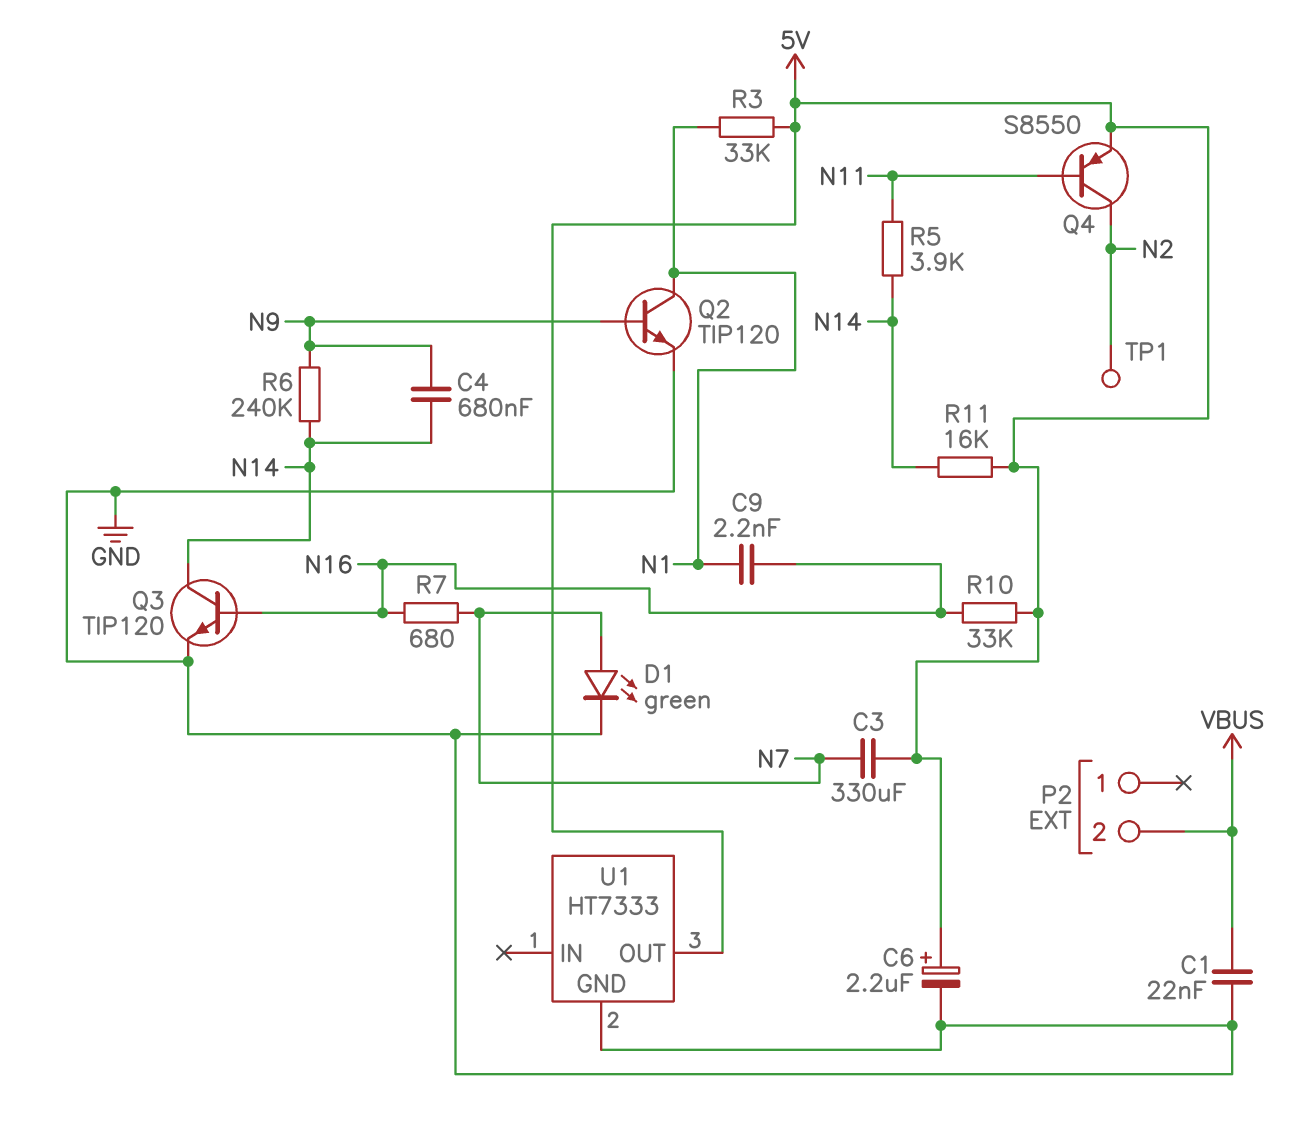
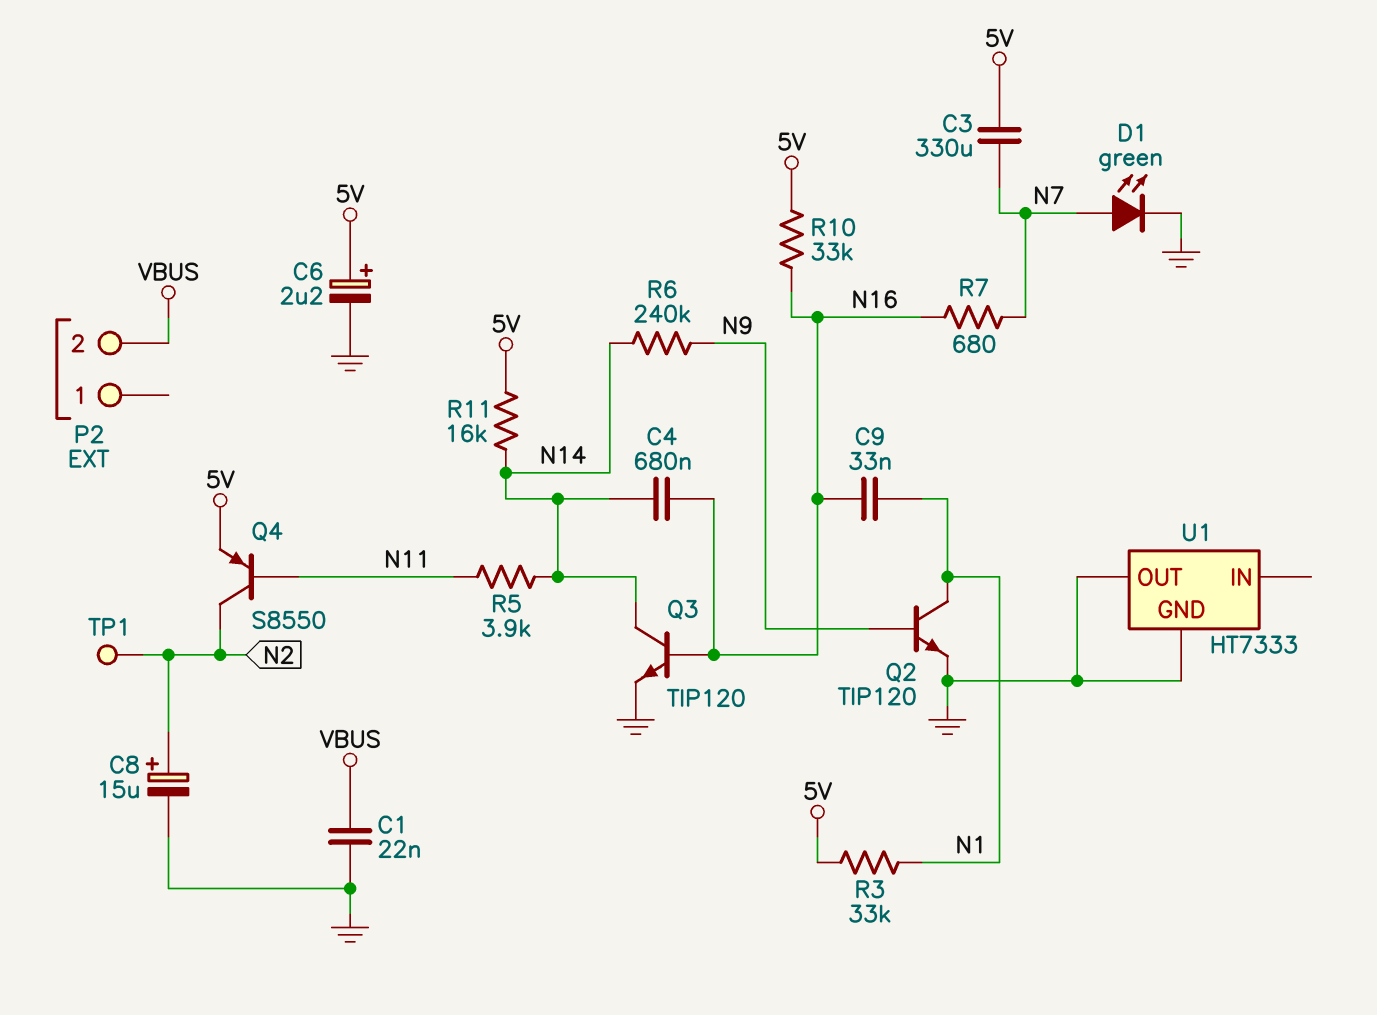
C4: 680nF (N9, N14) -> 680nF (N14, N16)
C8: none -> 15uF (plus N2, minus GND)
C9: 2.2nF (N1, N16) -> 33nF (N1, N16)
U1 pin OUT: 5V -> GND

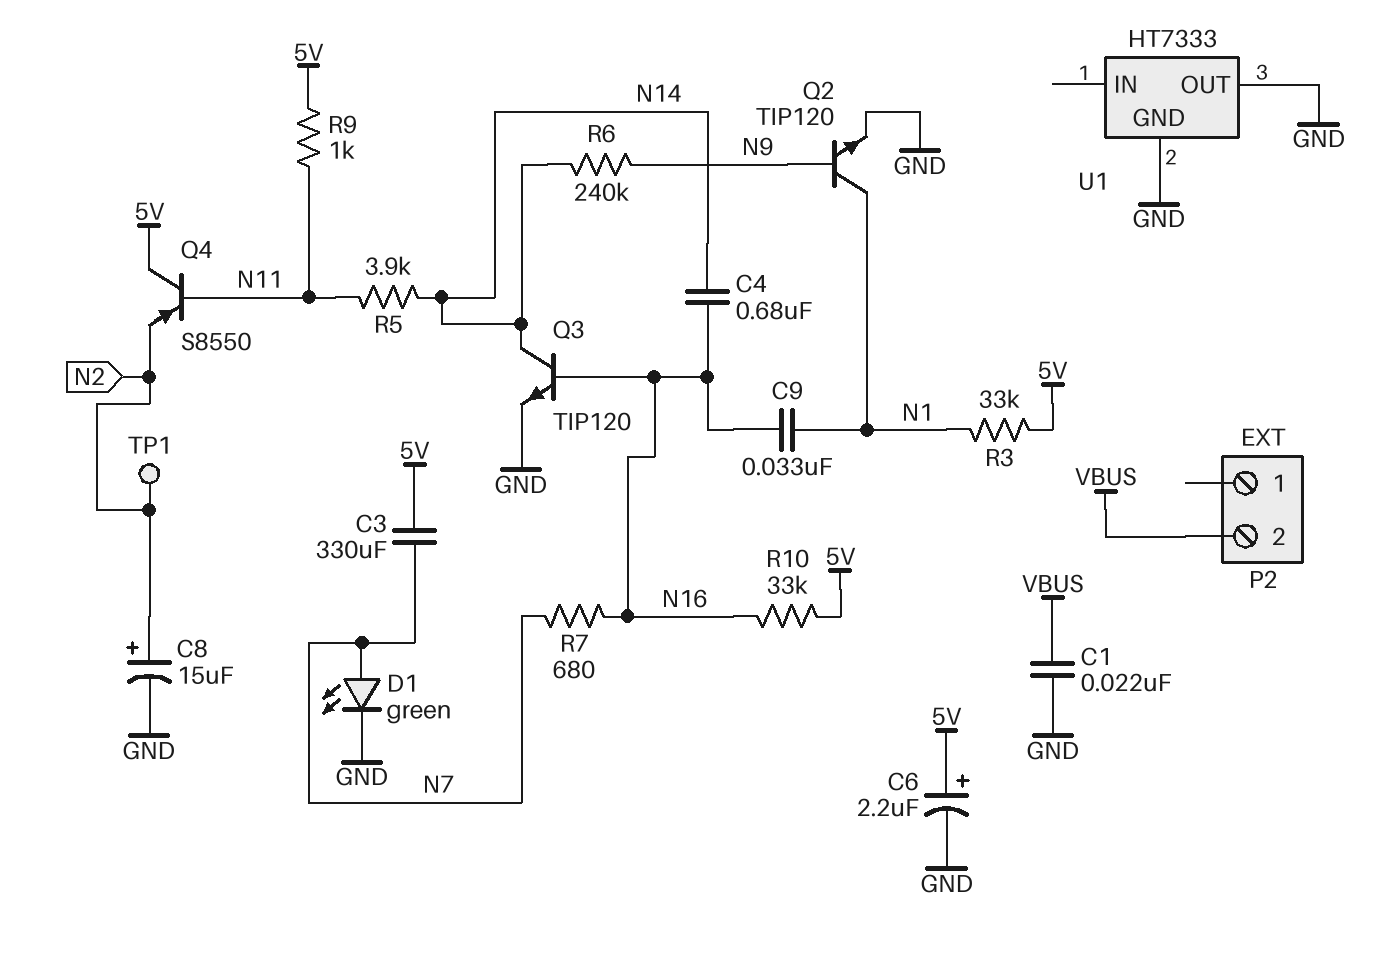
Q4: PNP S8550 (B N11, C N2, E 5V) -> PNP S8550 (B N11, C 5V, E N2)
R9: none -> 1k (5V, N11)
R11: 16k (5V, N14) -> none

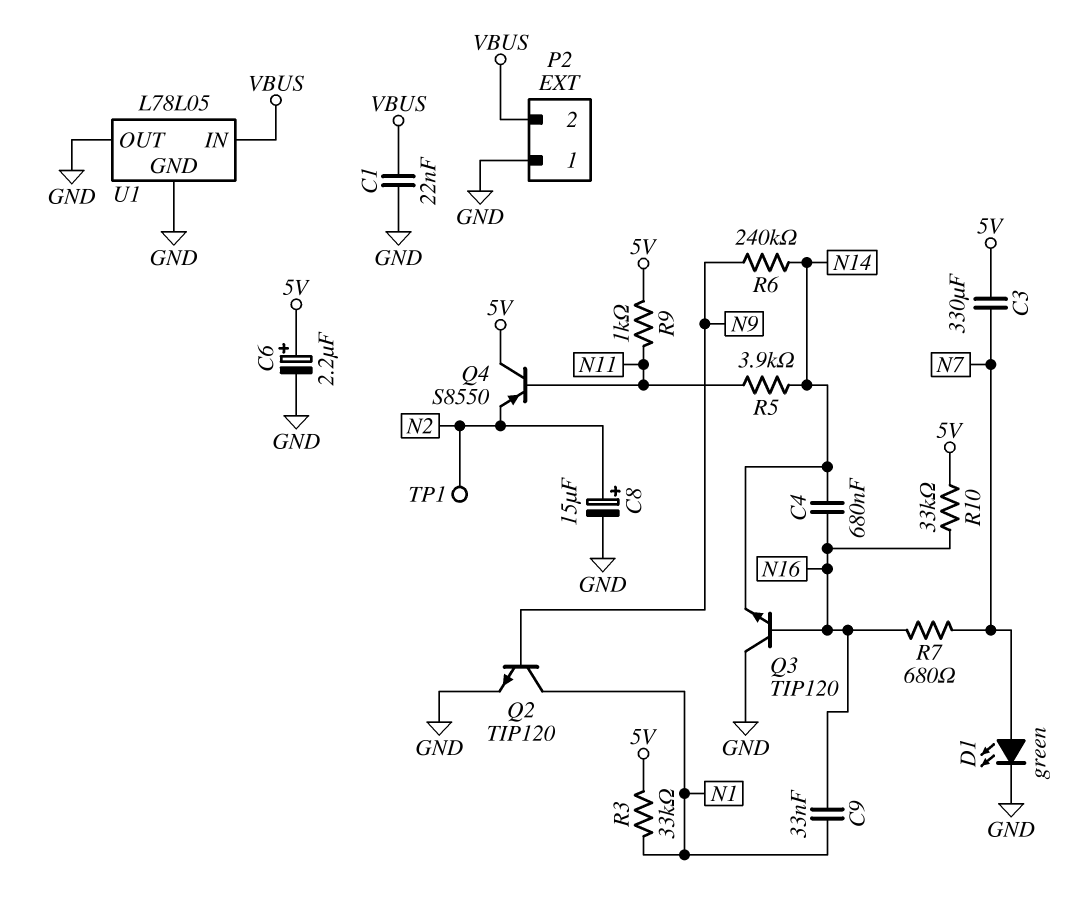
P2 pin 1: none -> GND
Q3: NPN TIP120 (B N16, C N14, E GND) -> NPN TIP120 (B N16, C GND, E N14)
U1: HT7333 -> L78L05
U1 pin IN: none -> VBUS

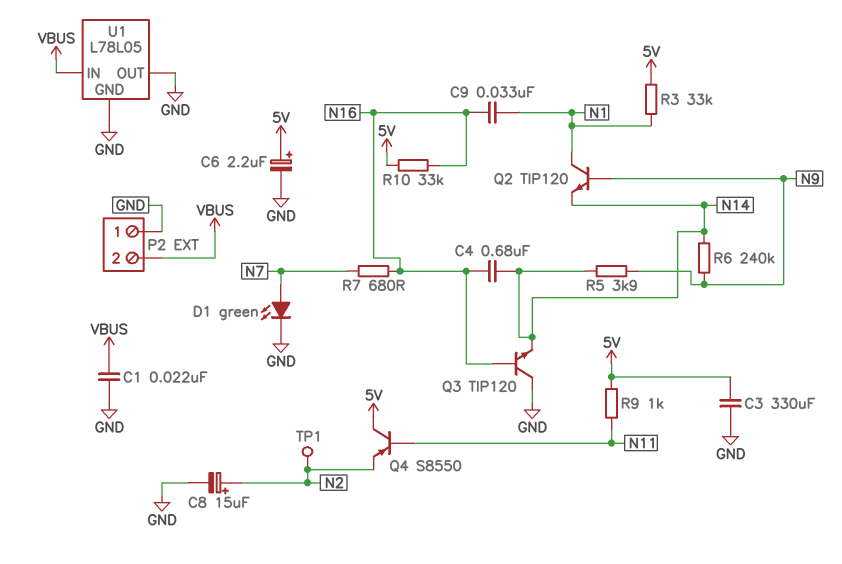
C3: 330uF (5V, N7) -> 330uF (5V, GND)
Q2: NPN TIP120 (B N9, C N1, E GND) -> NPN TIP120 (B N9, C N1, E N14)
R5: 3.9k (N11, N14) -> 3.9k (N9, N14)

